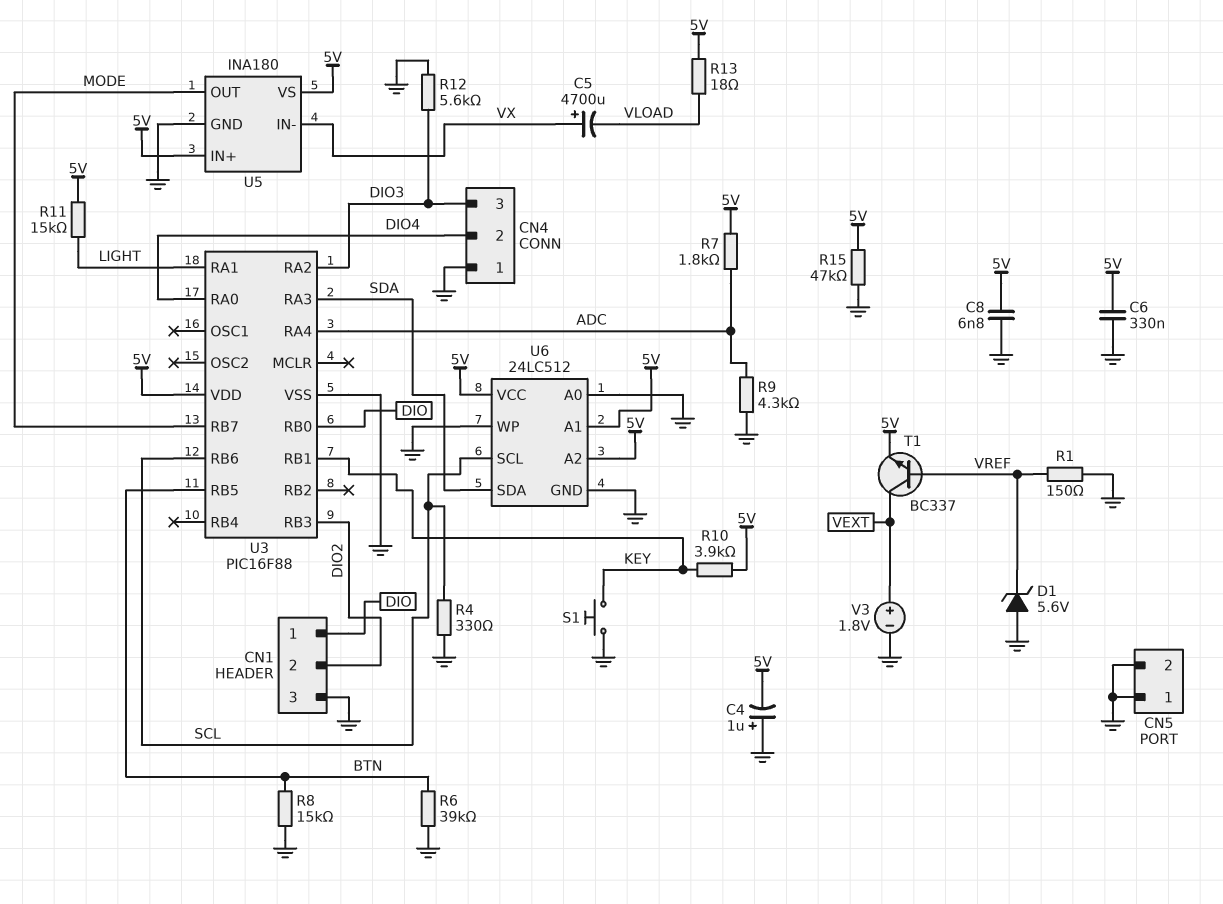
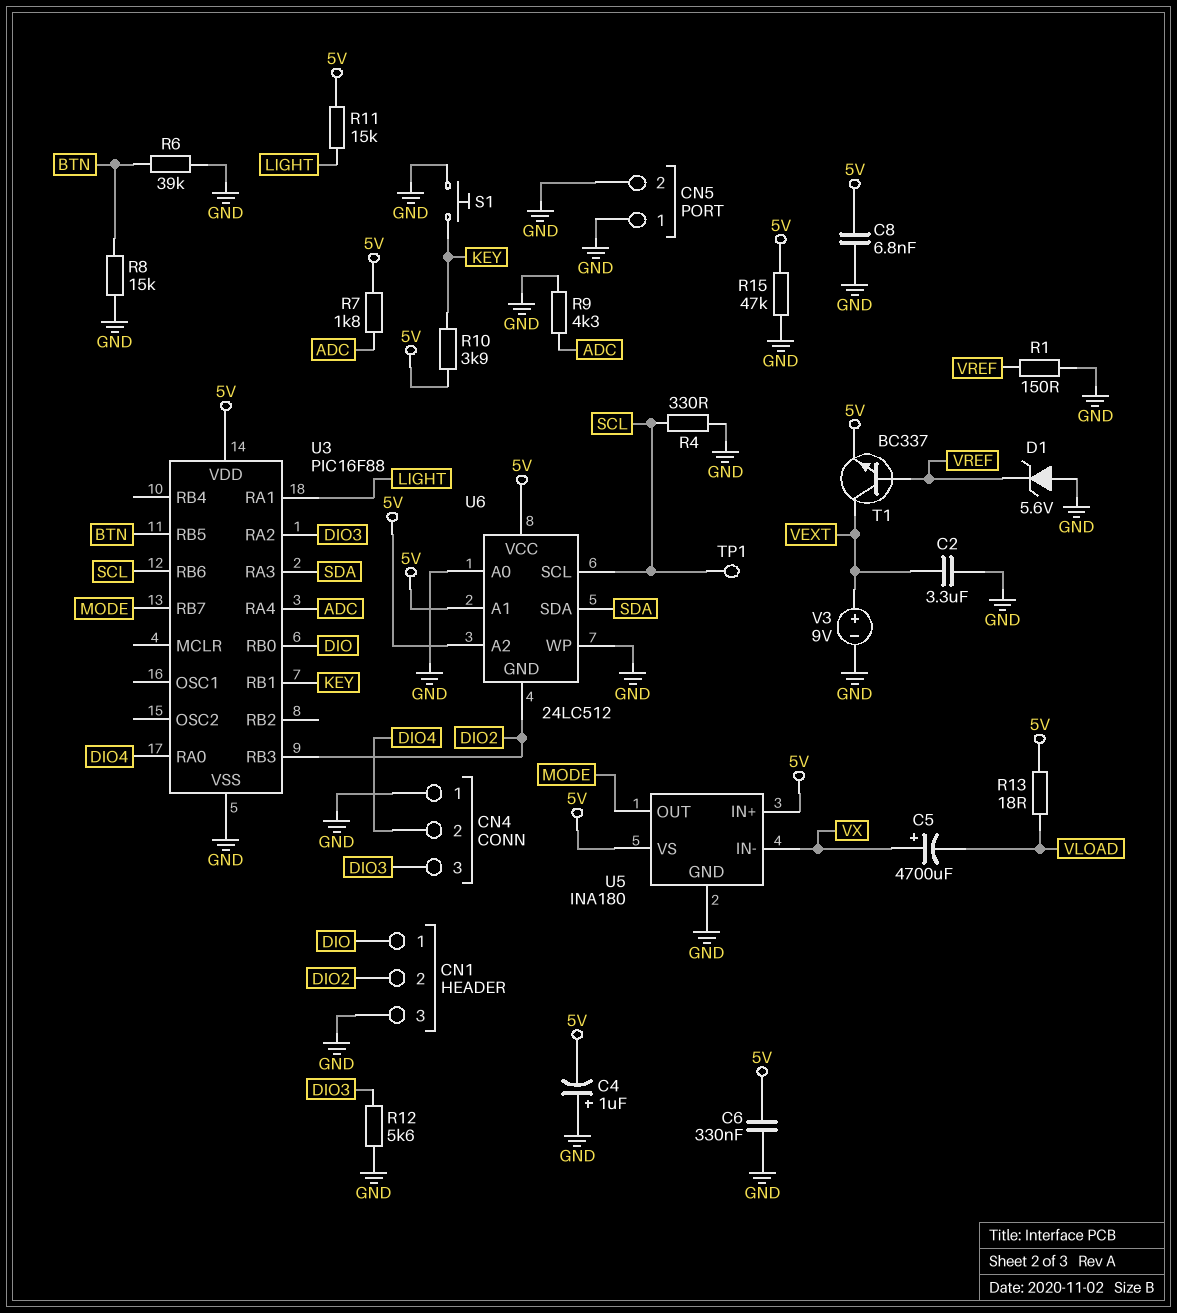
C2: none -> 3.3uF (GND, VEXT)
TP1: none -> test point (SCL)
U6 pin GND: GND -> DIO2
V3: 1.8V (plus VEXT, minus GND) -> 9V (plus VEXT, minus GND)

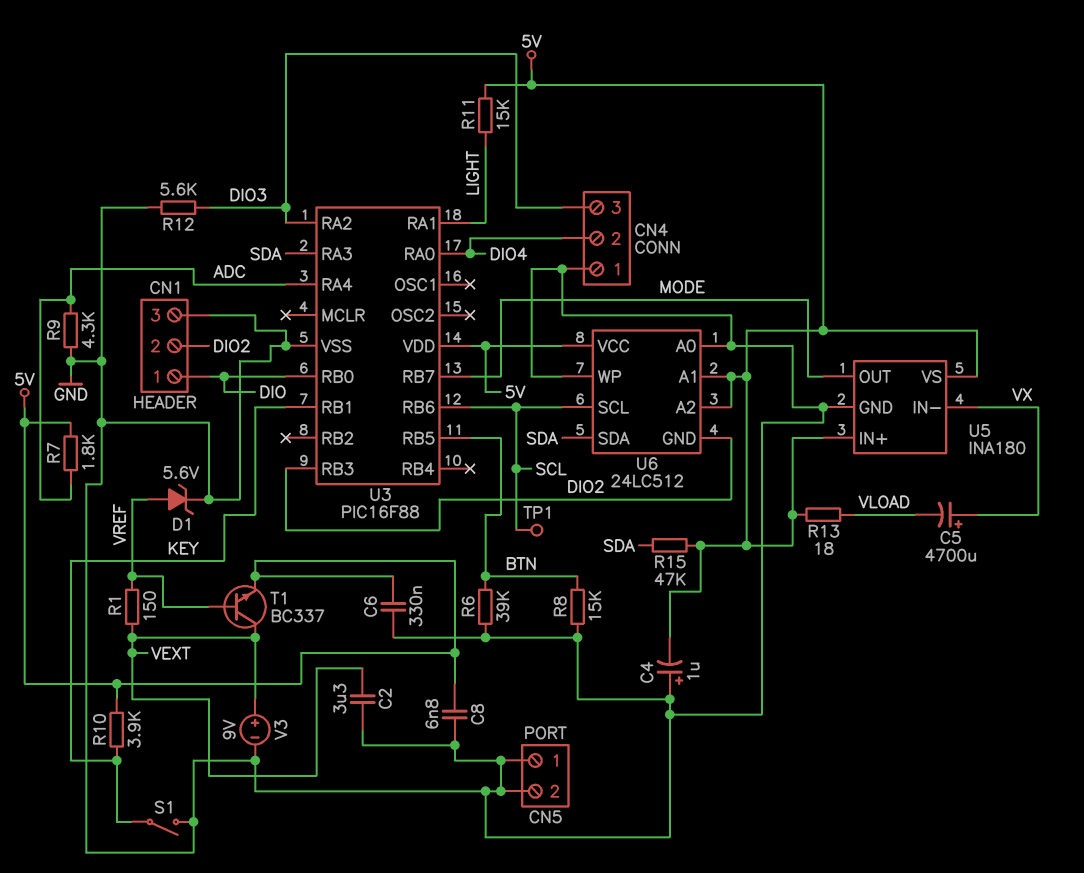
D1: zener 5.6V (A GND, K VREF) -> zener 5.6V (A VREF, K GND)
R1: 150 (GND, VREF) -> 150 (VEXT, VREF)
R4: 330 (GND, SCL) -> none
R15: 47k (5V, GND) -> 47k (5V, SDA)
S1: button (GND, KEY) -> switch (GND, KEY)

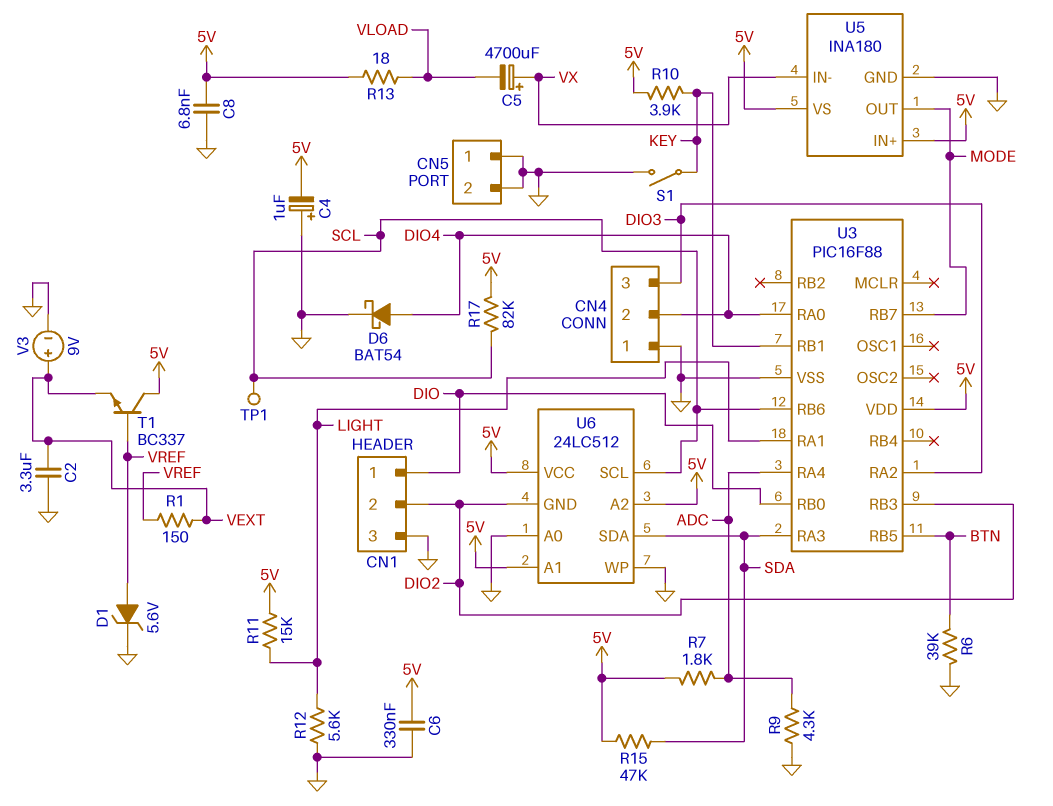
D6: none -> schottky BAT54 (A DIO4, K GND)
R8: 15k (BTN, GND) -> none
R12: 5.6k (DIO3, GND) -> 5.6k (GND, LIGHT)
R17: none -> 82k (5V, SCL)
T1: NPN BC337 (B VREF, C VEXT, E 5V) -> NPN BC337 (B VREF, C 5V, E VEXT)

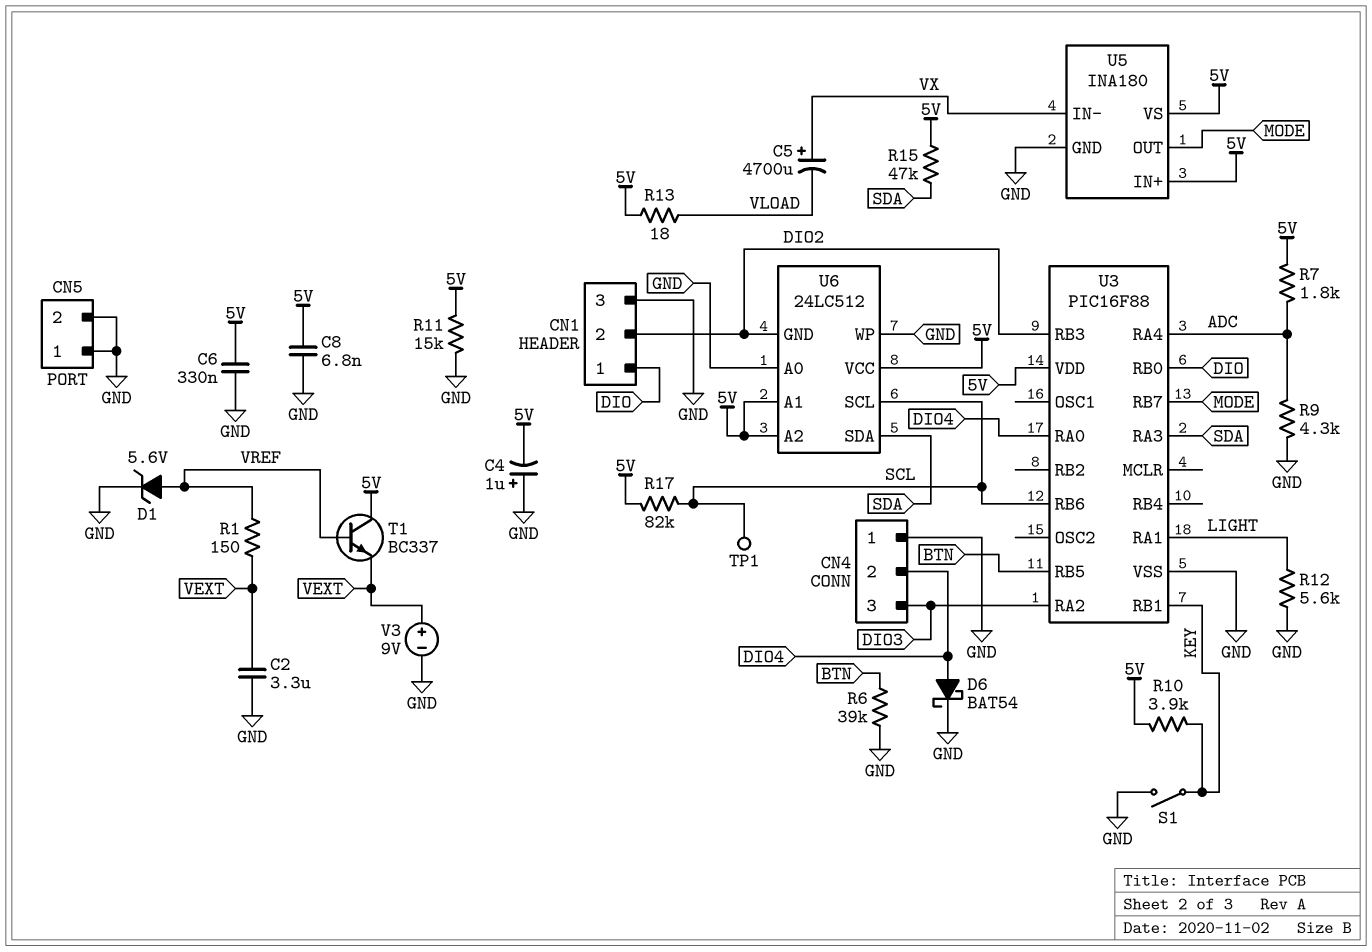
R11: 15k (5V, LIGHT) -> 15k (5V, GND)

